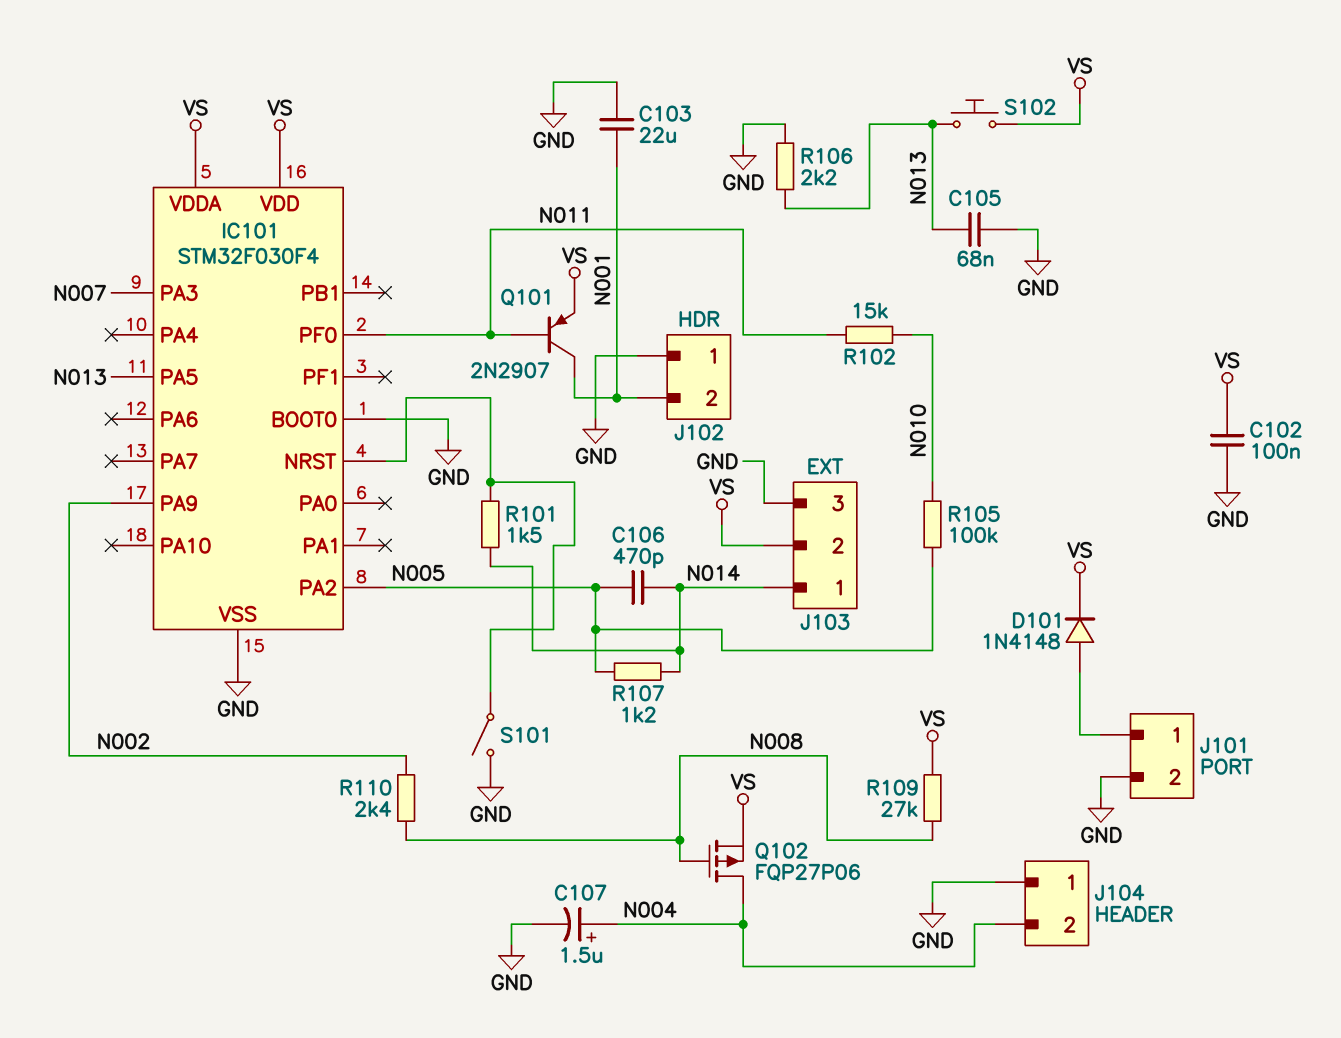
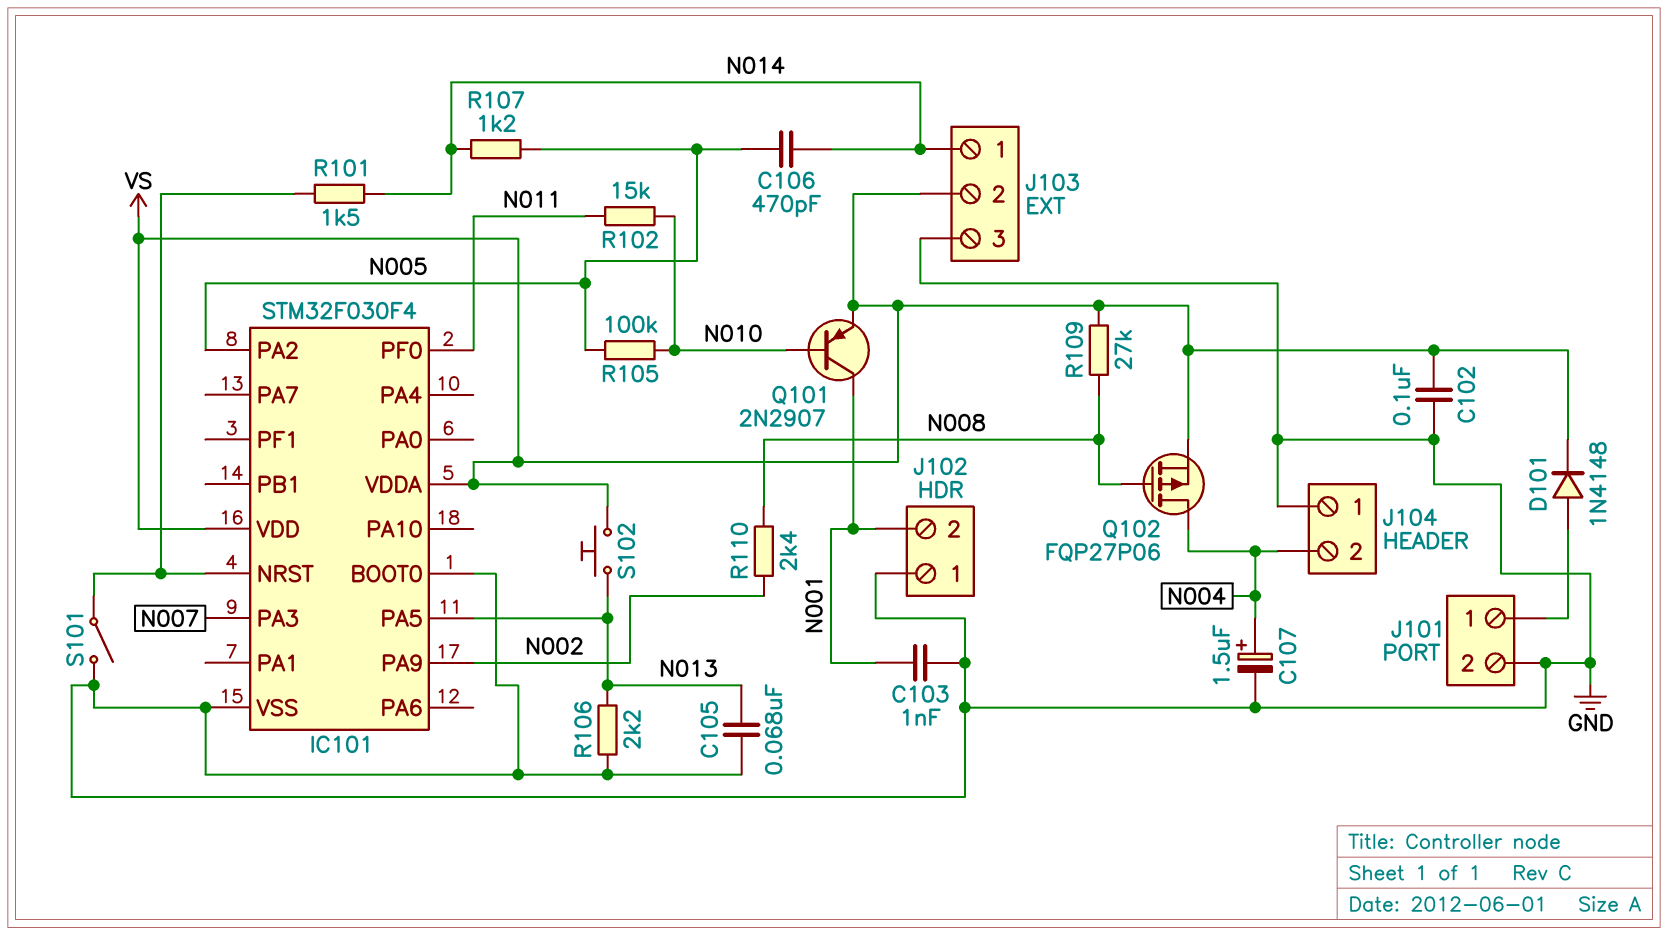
C103: 22uF (GND, N001) -> 1nF (GND, N001)
Q101: PNP 2N2907 (B N011, C N001, E VS) -> PNP 2N2907 (B N010, C N001, E VS)

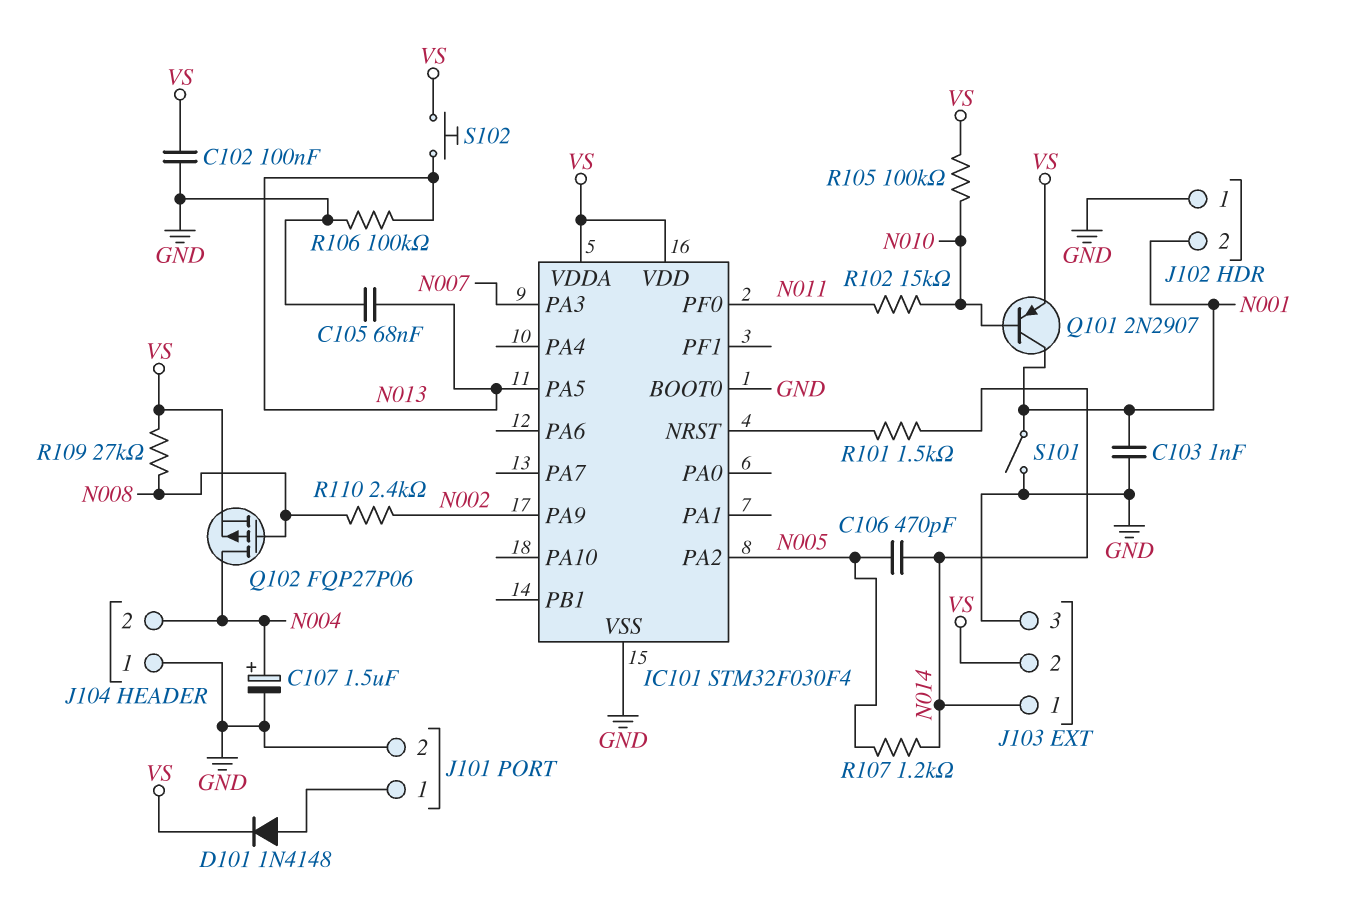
R105: 100k (N005, N010) -> 100k (N010, VS)
R106: 2.2k (GND, N013) -> 100k (GND, N013)
S101: switch (GND, IC101/NRST) -> switch (GND, N001)

